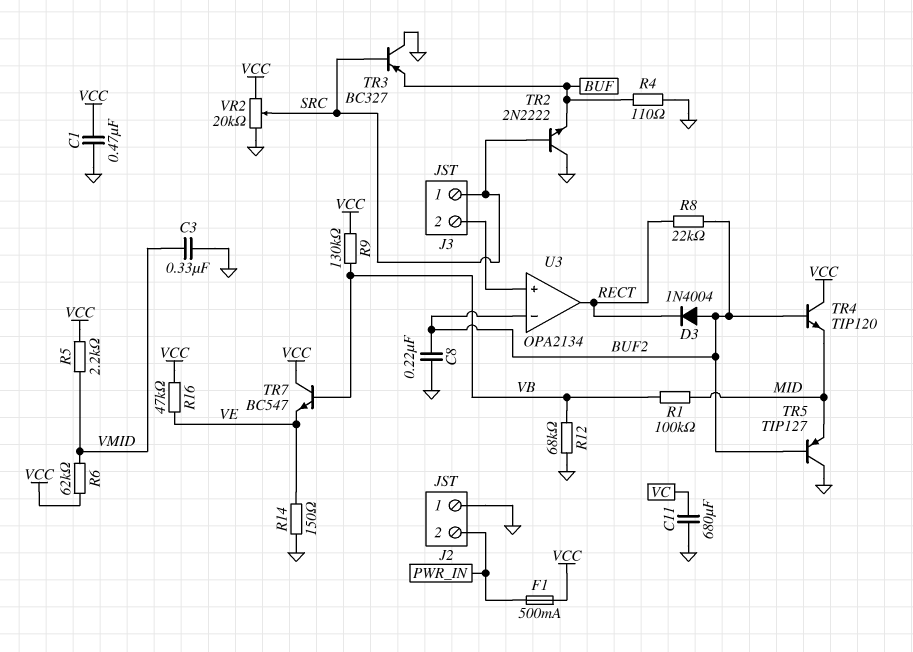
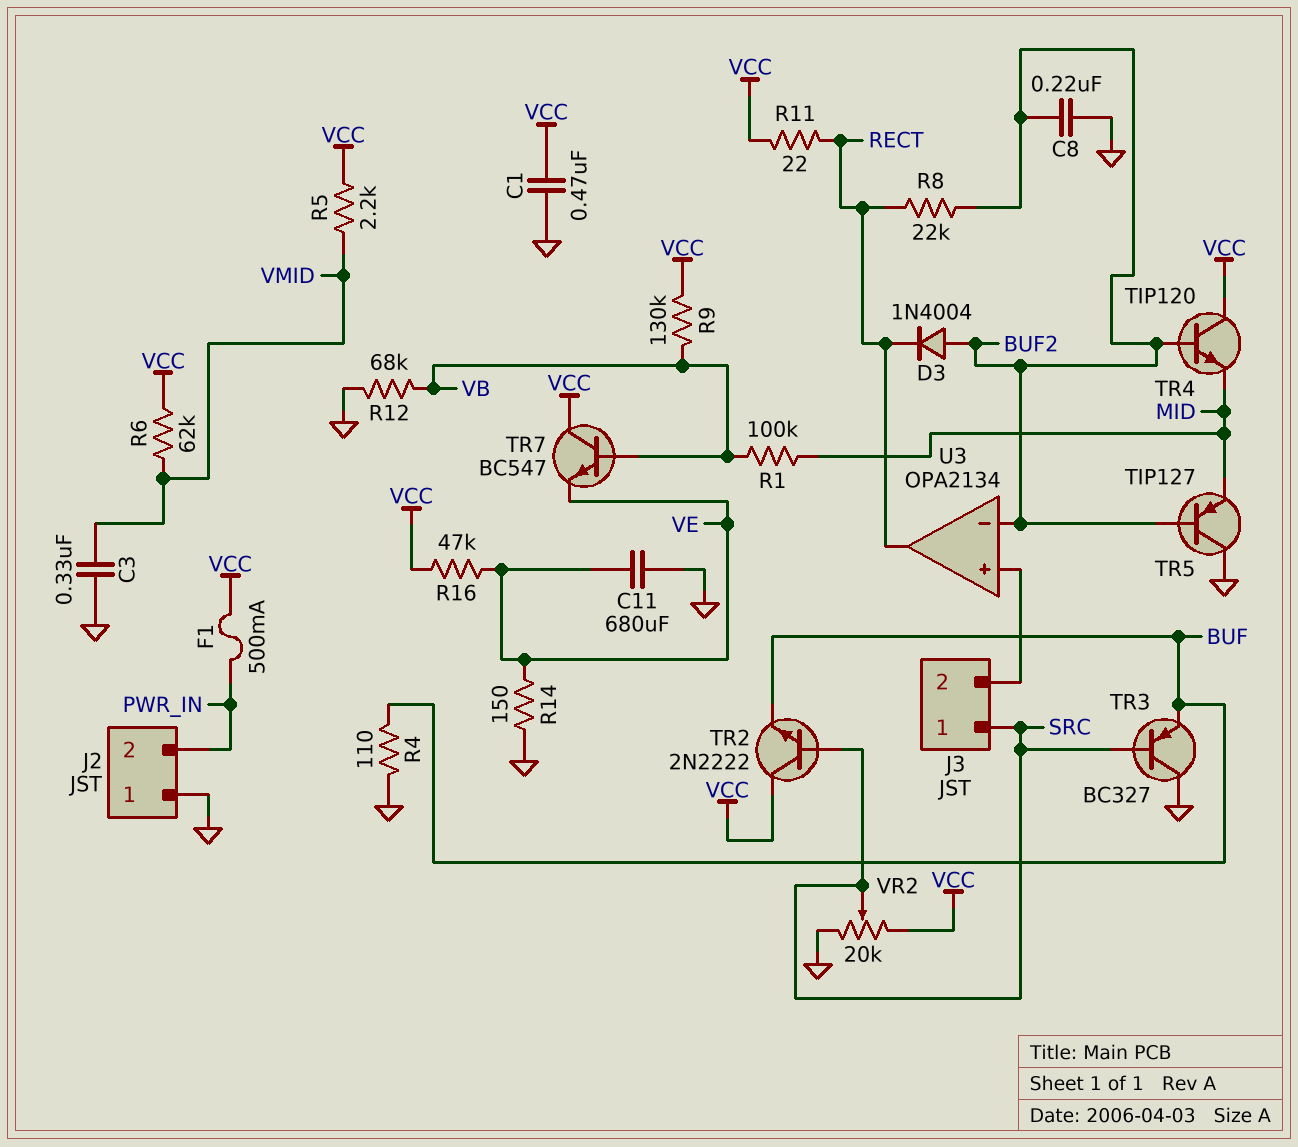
C11: 680uF (GND, VC) -> 680uF (GND, VE)
R11: none -> 22 (RECT, VCC)
TR2: NPN 2N2222 (B SRC, C GND, E BUF) -> NPN 2N2222 (B SRC, C VCC, E BUF)

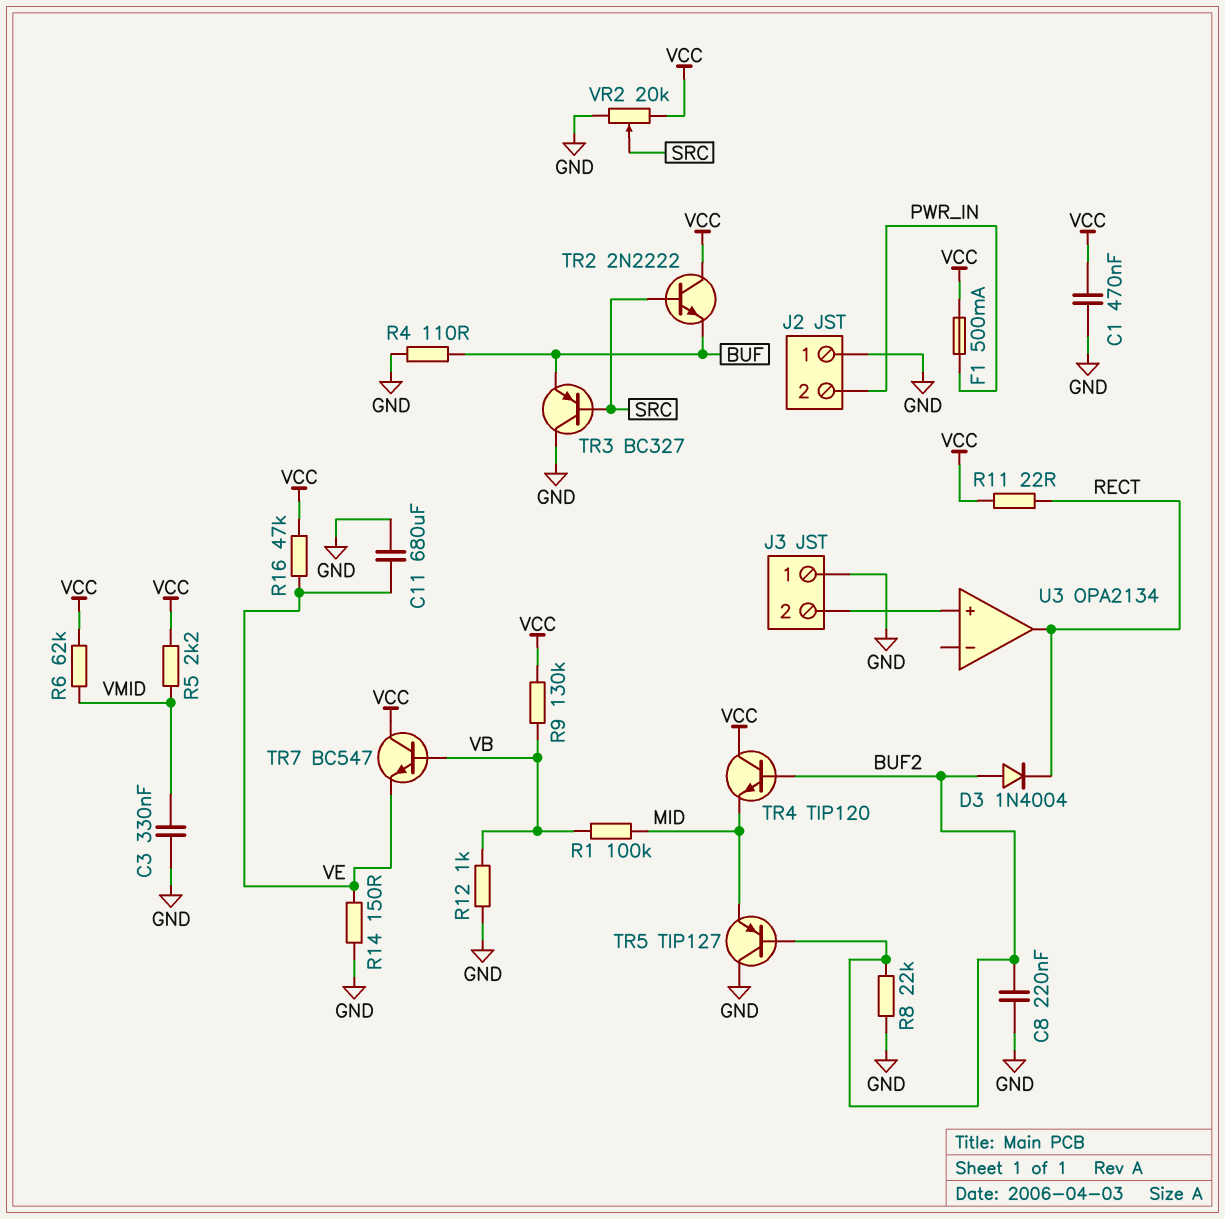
J3 pin 1: SRC -> GND
R8: 22k (BUF2, RECT) -> 22k (BUF2, GND)
R12: 68k (GND, VB) -> 1k (GND, VB)
U3 pin in-: BUF2 -> none

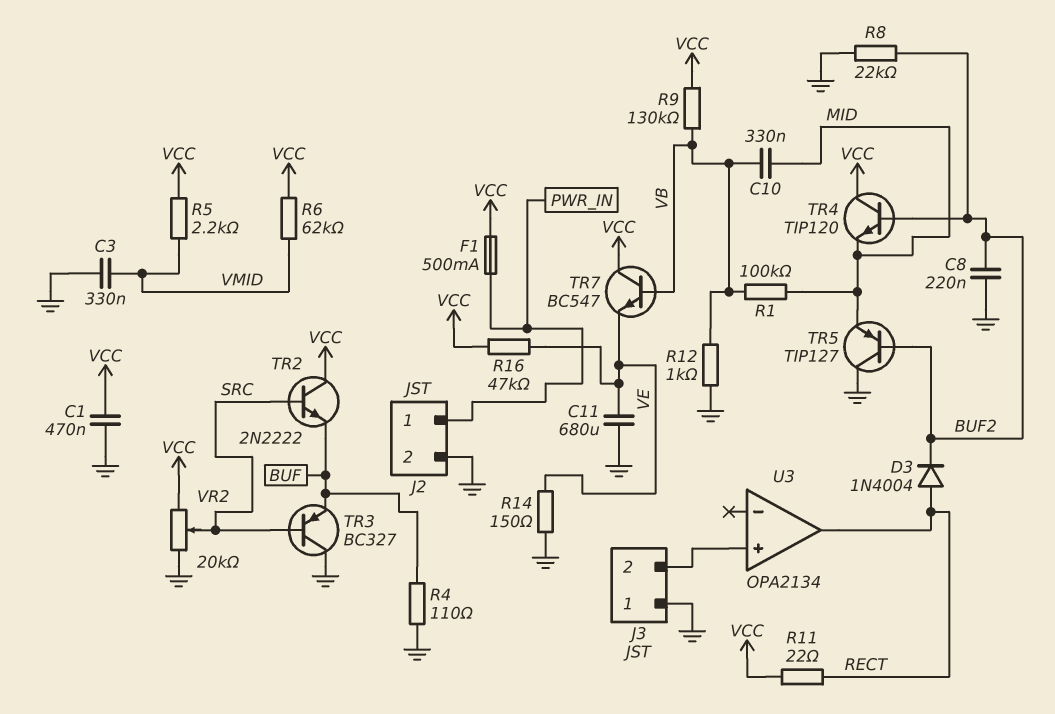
C10: none -> 330nF (MID, VB)
D3: diode 1N4004 (A BUF2, K RECT) -> diode 1N4004 (A RECT, K BUF2)
J2 pin 1: GND -> PWR_IN
J2 pin 2: PWR_IN -> GND

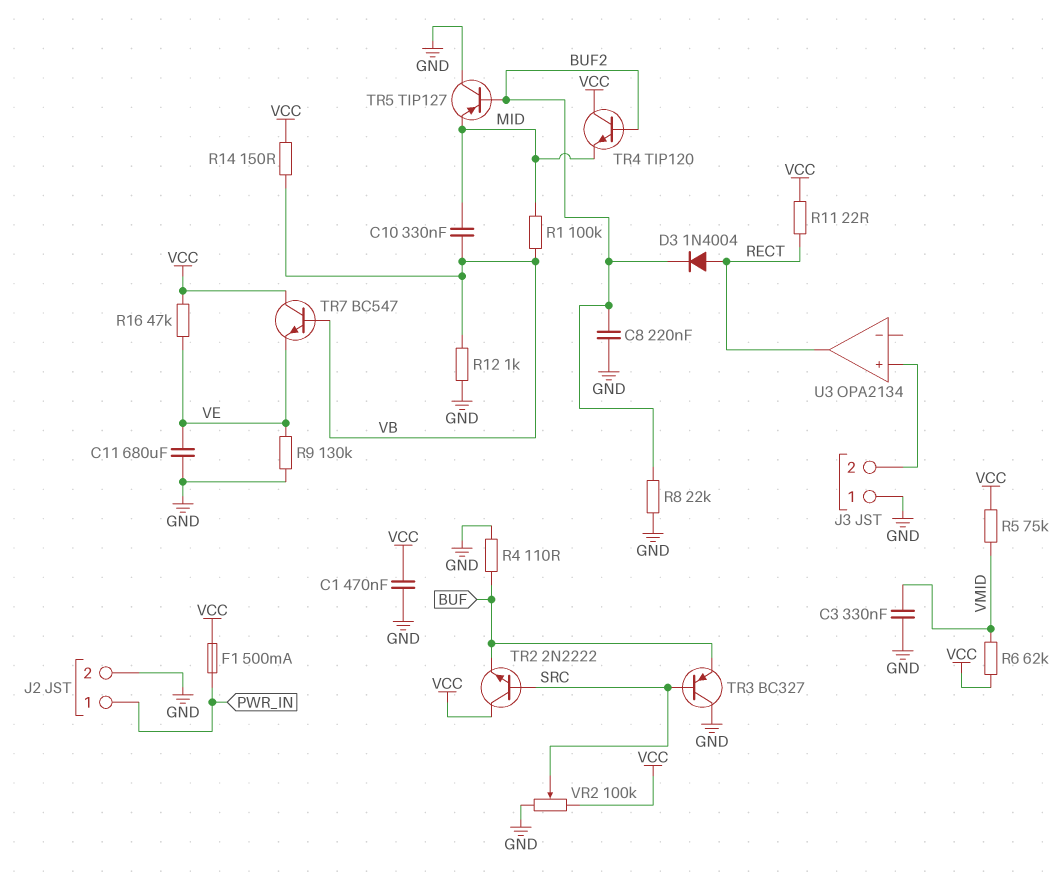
R5: 2.2k (VCC, VMID) -> 75k (VCC, VMID)
R9: 130k (VB, VCC) -> 130k (GND, VE)
R14: 150 (GND, VE) -> 150 (VB, VCC)
VR2: 20k (GND, VCC, wiper SRC) -> 100k (GND, VCC, wiper SRC)

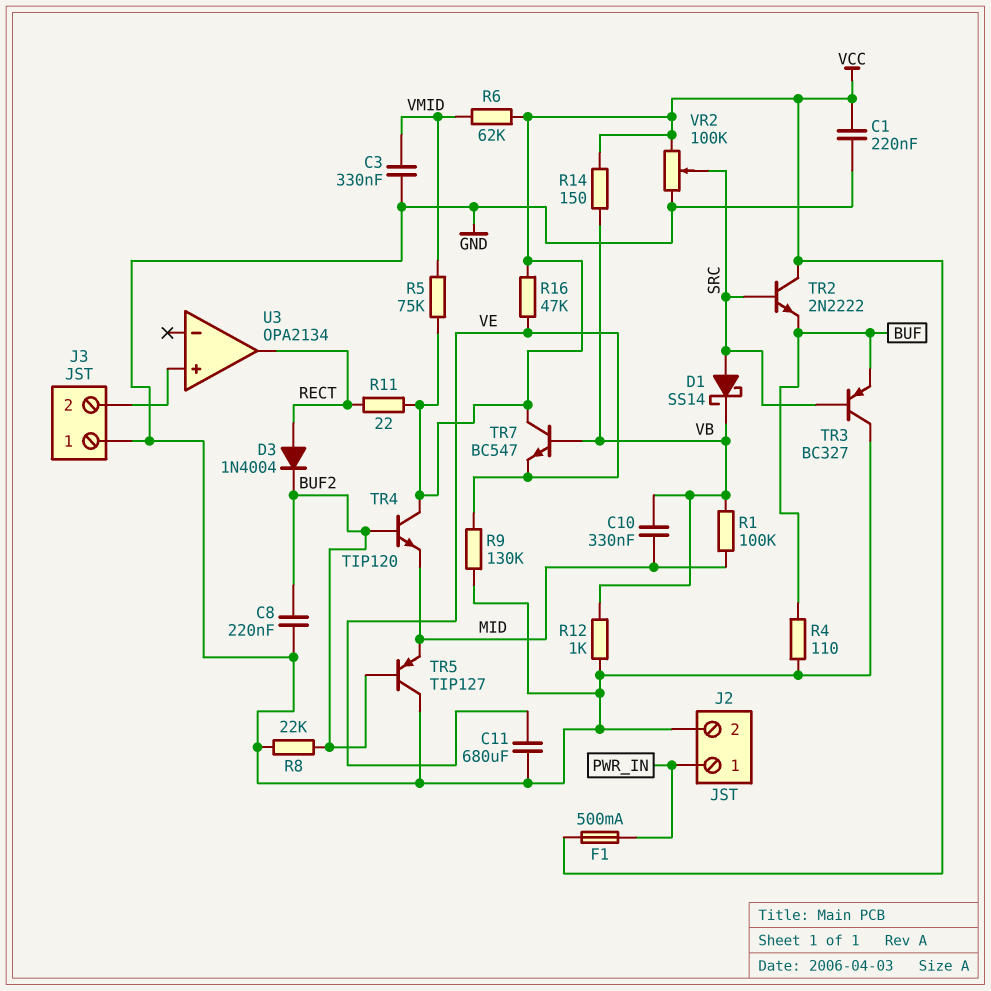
C1: 470nF (GND, VCC) -> 220nF (GND, VCC)
D1: none -> schottky SS14 (A SRC, K VB)

